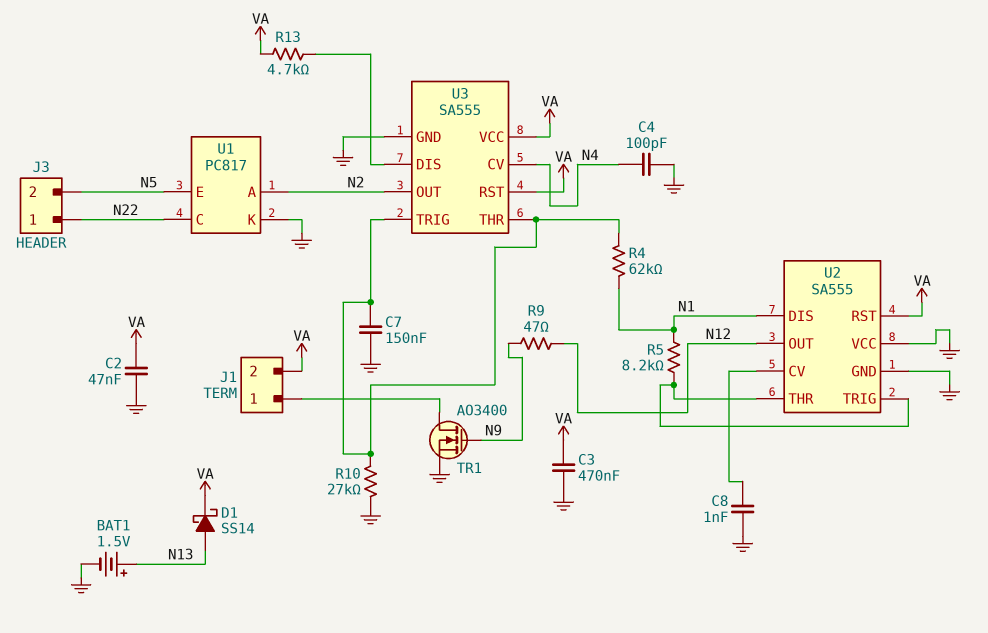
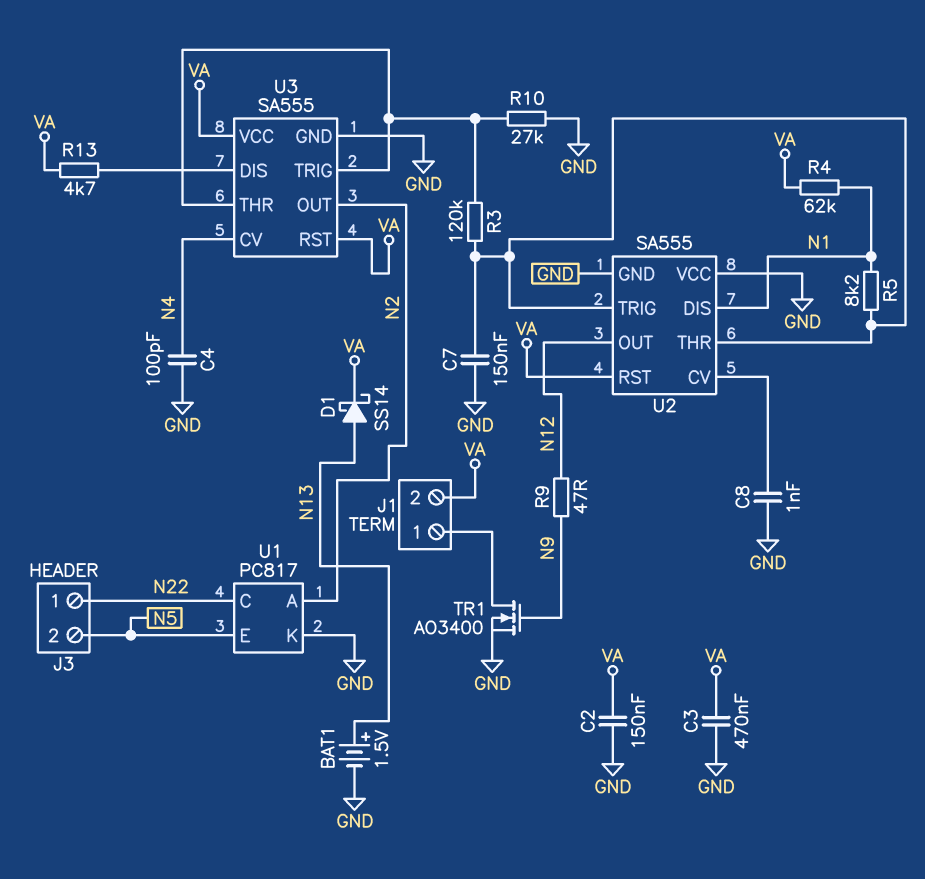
C2: 47nF (GND, VA) -> 150nF (GND, VA)
C7: 150nF (GND, U3/THR) -> 150nF (GND, U2/THR)
R3: none -> 120k (U2/THR, U3/THR)
R4: 62k (N1, U3/THR) -> 62k (N1, VA)

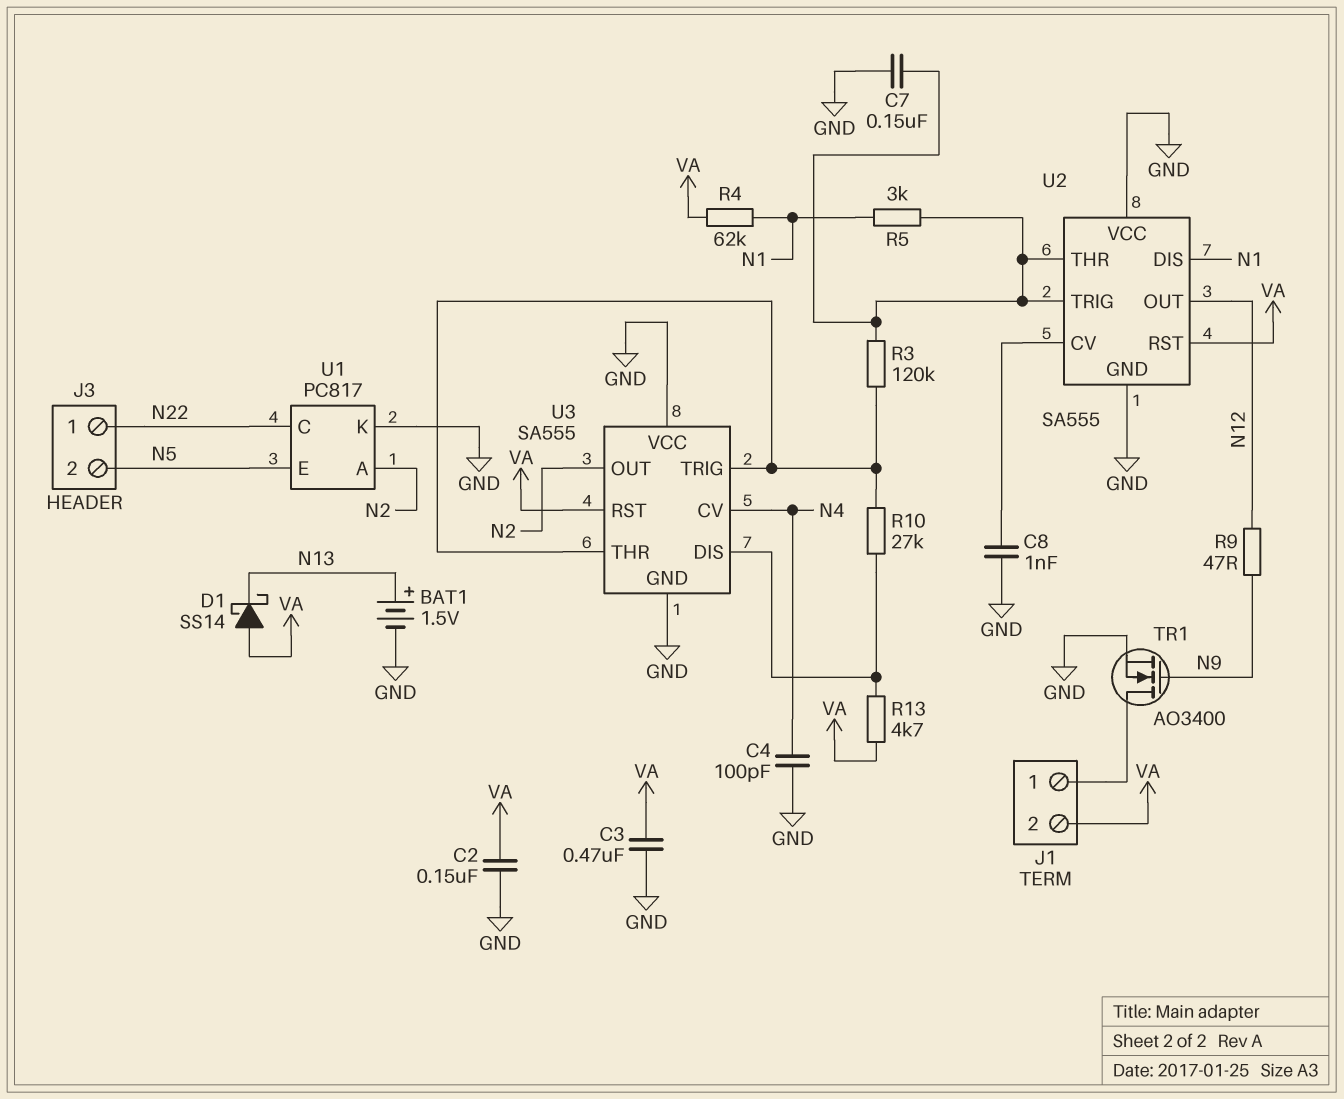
D1: schottky SS14 (A N13, K VA) -> schottky SS14 (A VA, K N13)
R5: 8.2k (N1, U2/THR) -> 3k (N1, U2/THR)
R10: 27k (GND, U3/THR) -> 27k (U3/DIS, U3/THR)
U3 pin VCC: VA -> GND

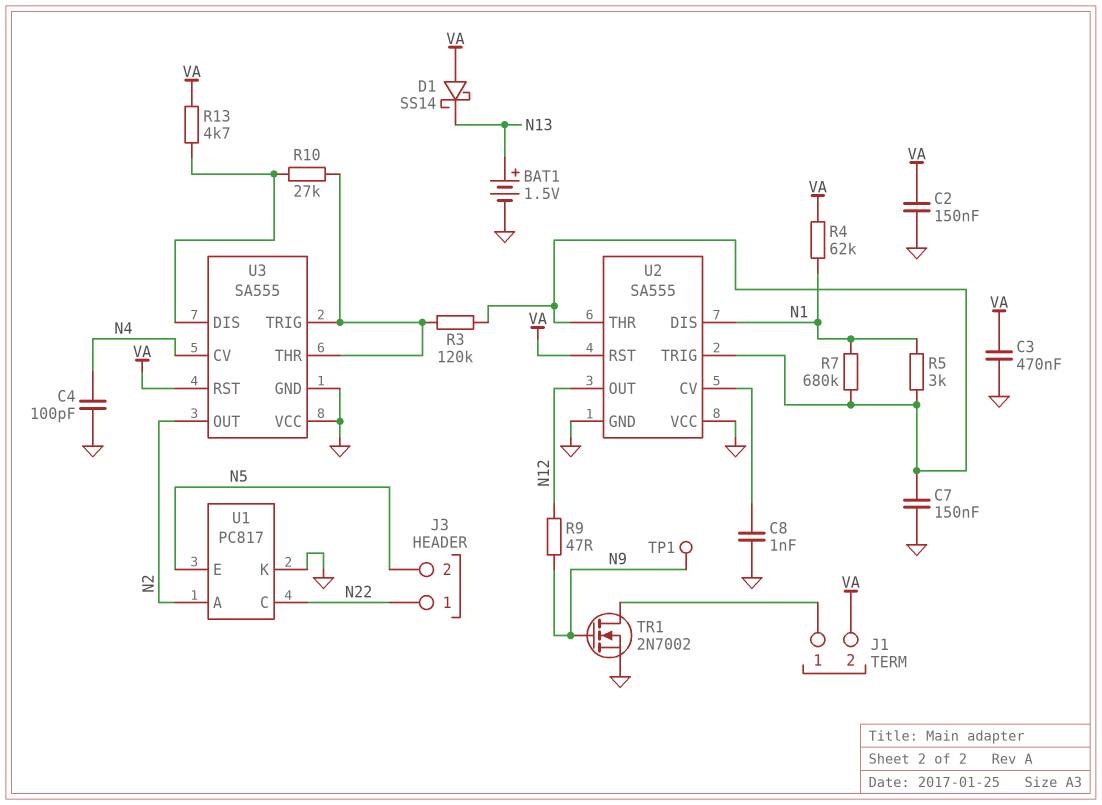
R7: none -> 680k (N1, U2/THR)
TP1: none -> test point (N9)
TR1: NMOS AO3400 (G N9, D J1/1, S GND) -> NMOS 2N7002 (G N9, D J1/1, S GND)

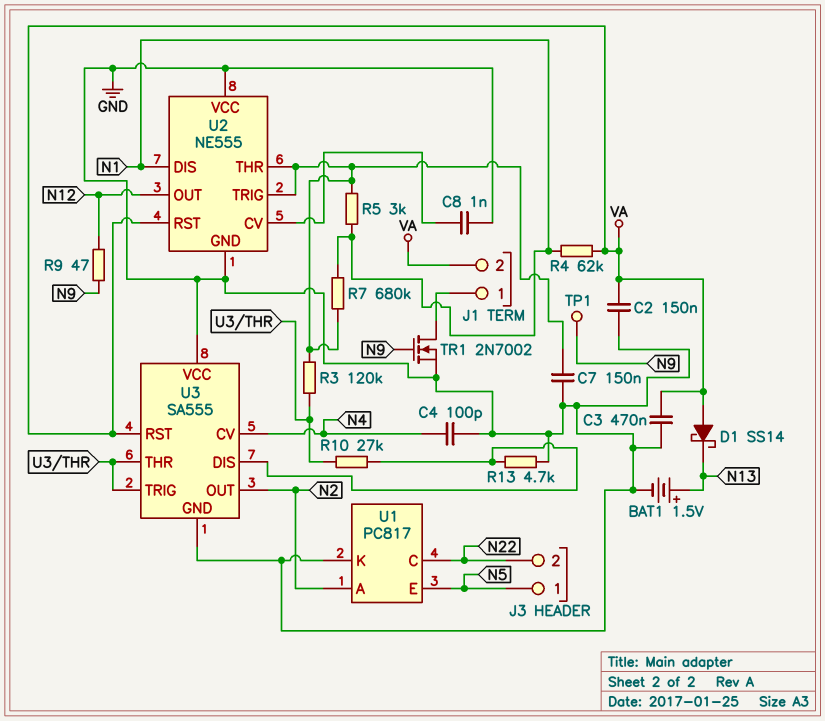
J3 pin 1: N22 -> N5
J3 pin 2: N5 -> N22
R13: 4.7k (U3/DIS, VA) -> 4.7k (GND, U3/DIS)
U2: SA555 -> NE555

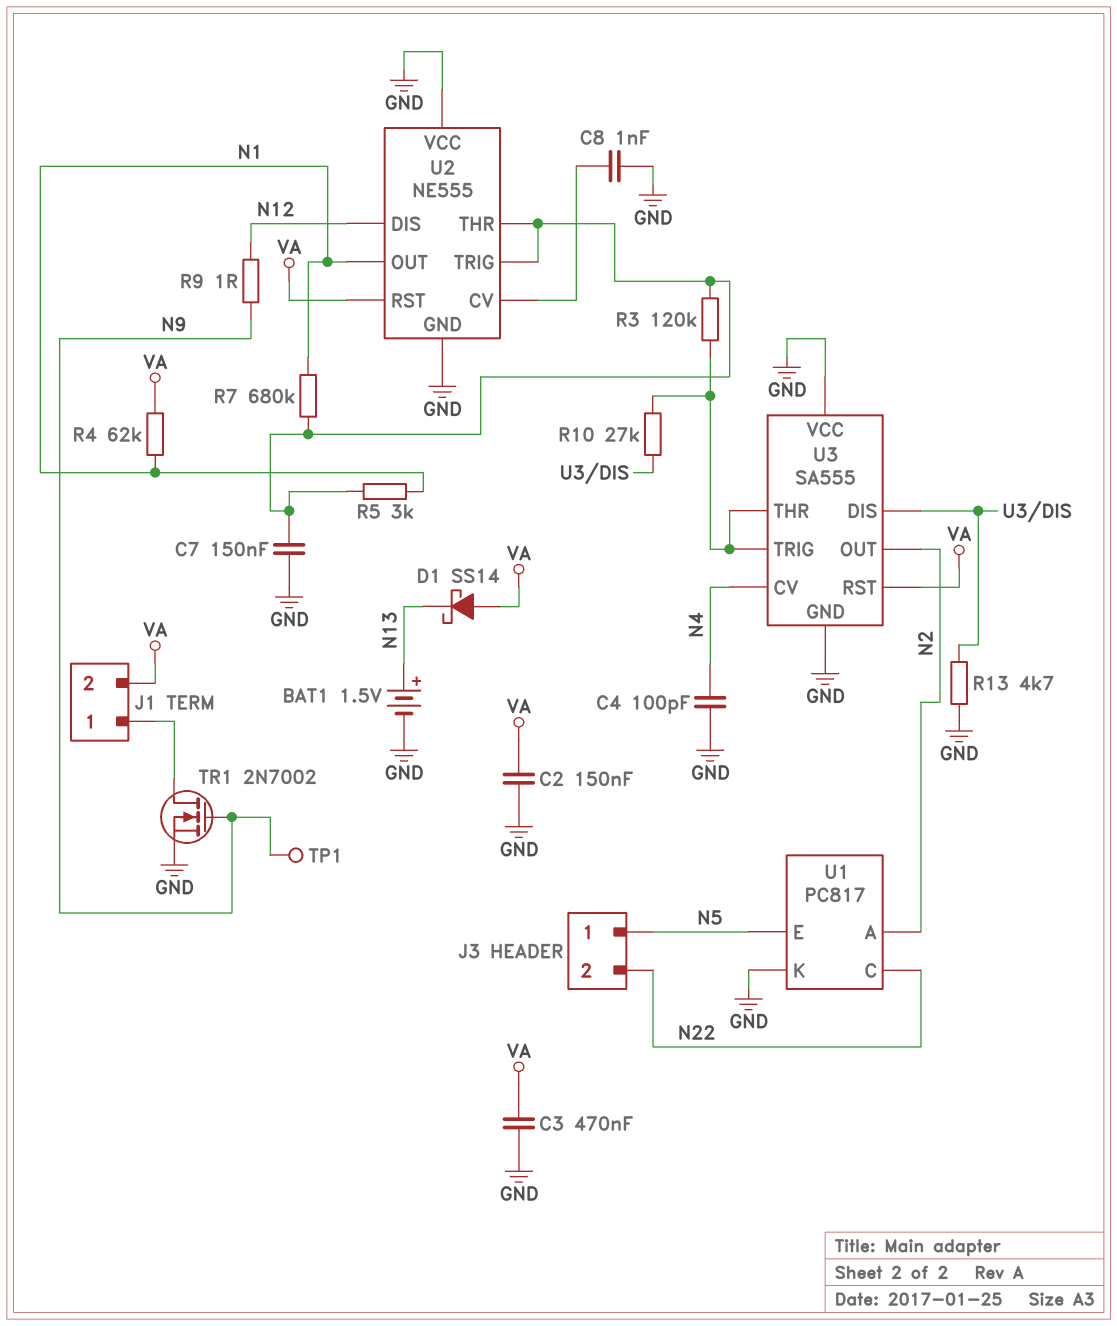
R9: 47 (N9, N12) -> 1 (N9, N12)
U2 pin DIS: N1 -> N12
U2 pin OUT: N12 -> N1

